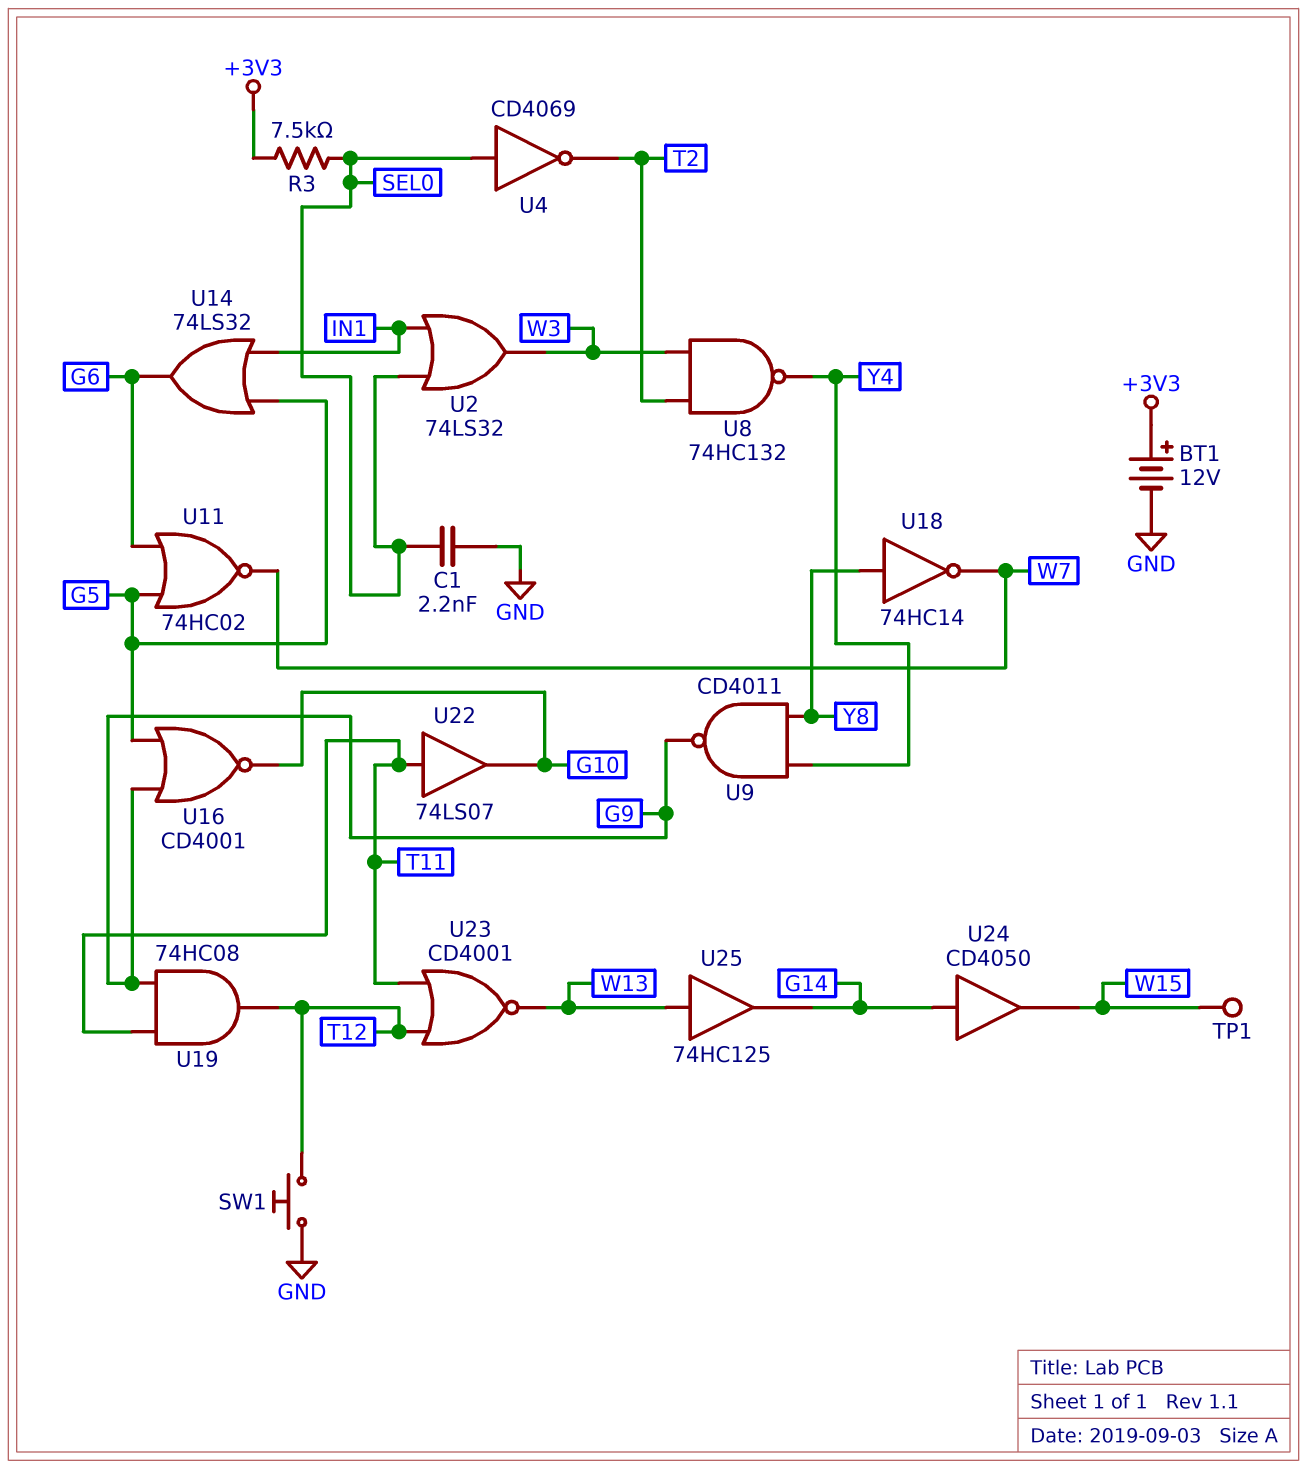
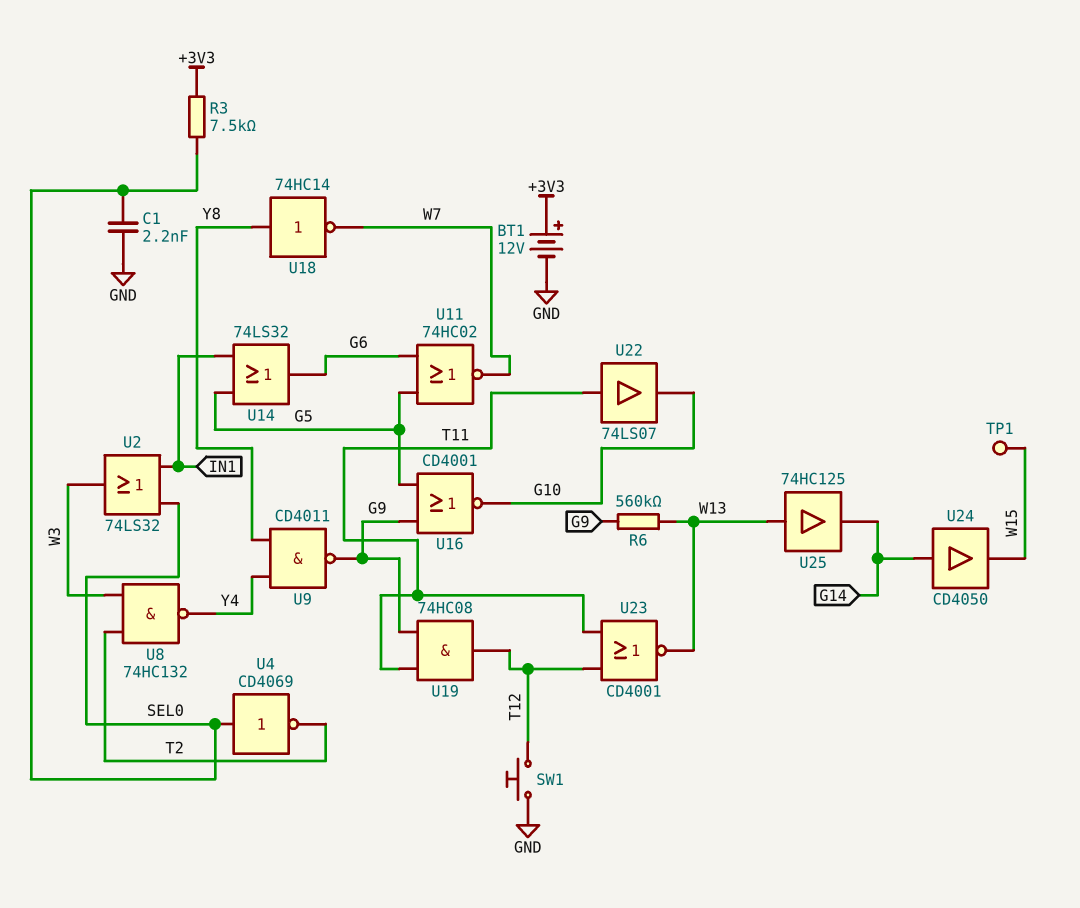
R6: none -> 560k (G9, W13)

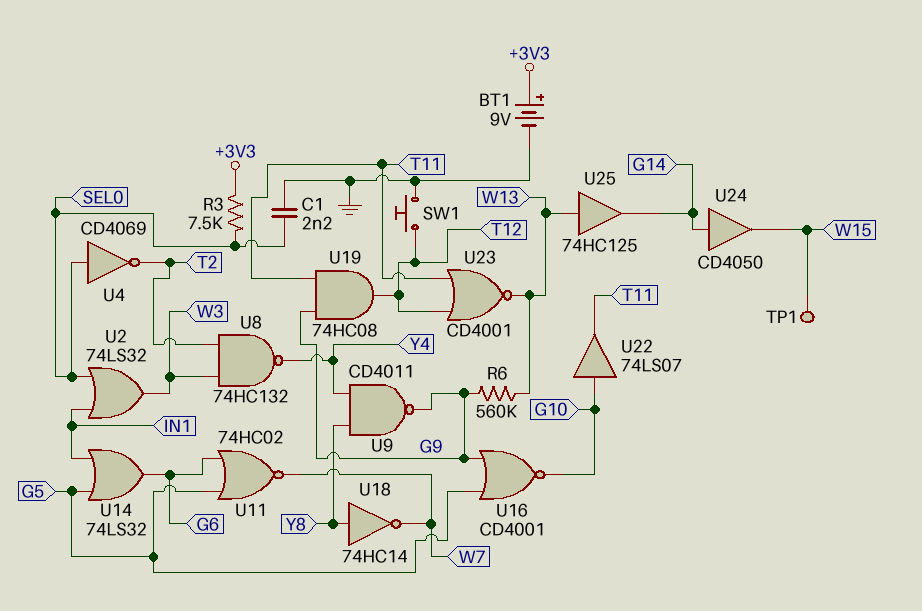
BT1: 12V (plus +3V3, minus GND) -> 9V (plus +3V3, minus GND)
U22: buffer 74LS07 (in T11, out G10) -> buffer 74LS07 (in G10, out T11)

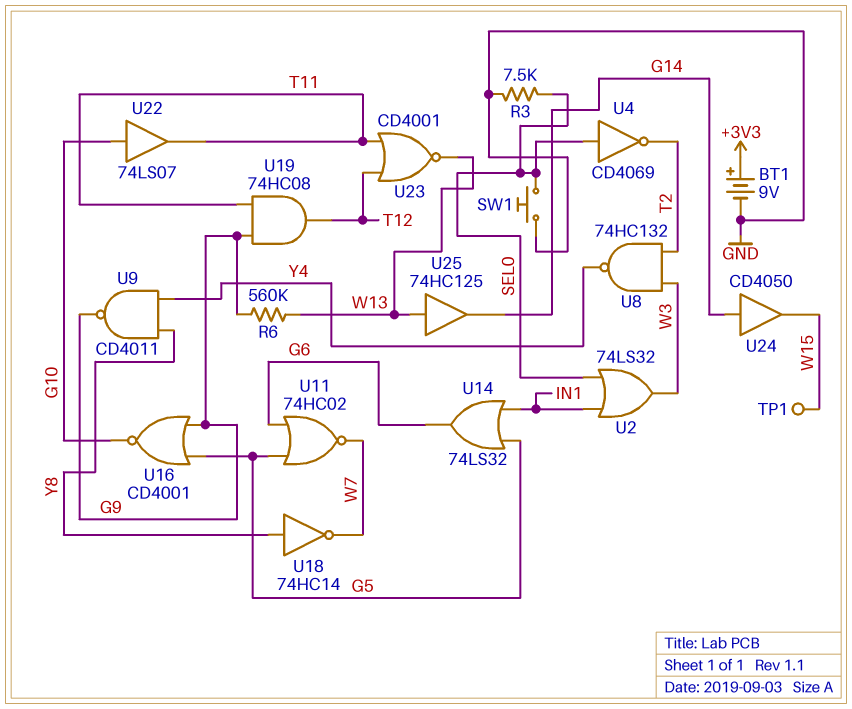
C1: 2.2nF (GND, SEL0) -> none
R3: 7.5k (+3V3, SEL0) -> 7.5k (GND, SEL0)
SW1: button (GND, T12) -> button (GND, SEL0)

